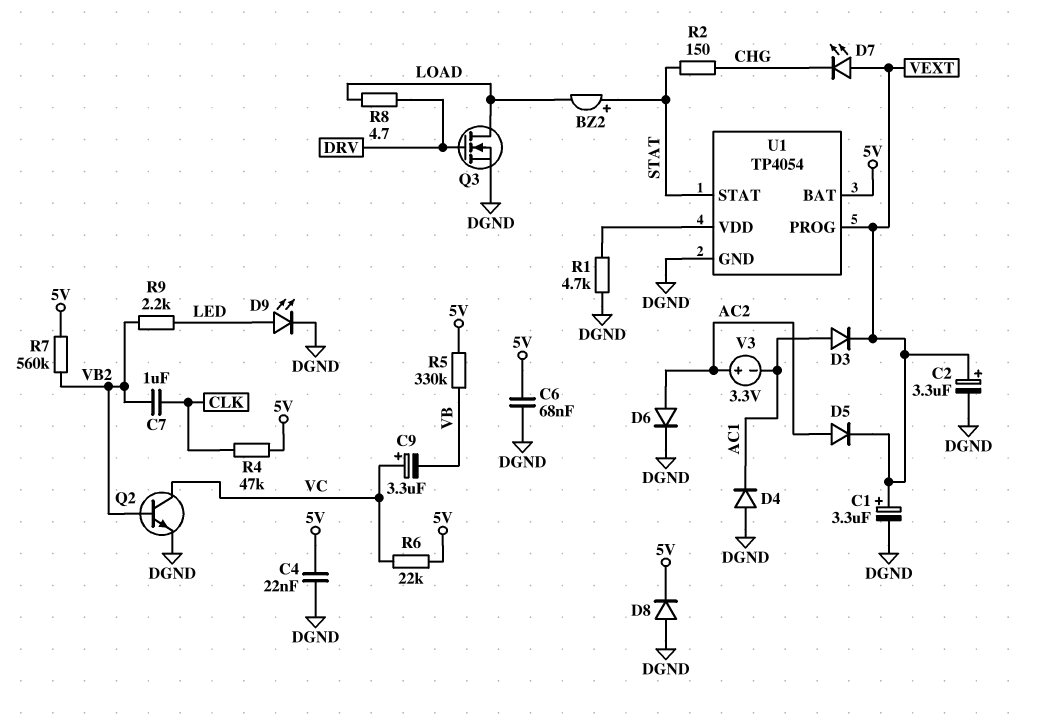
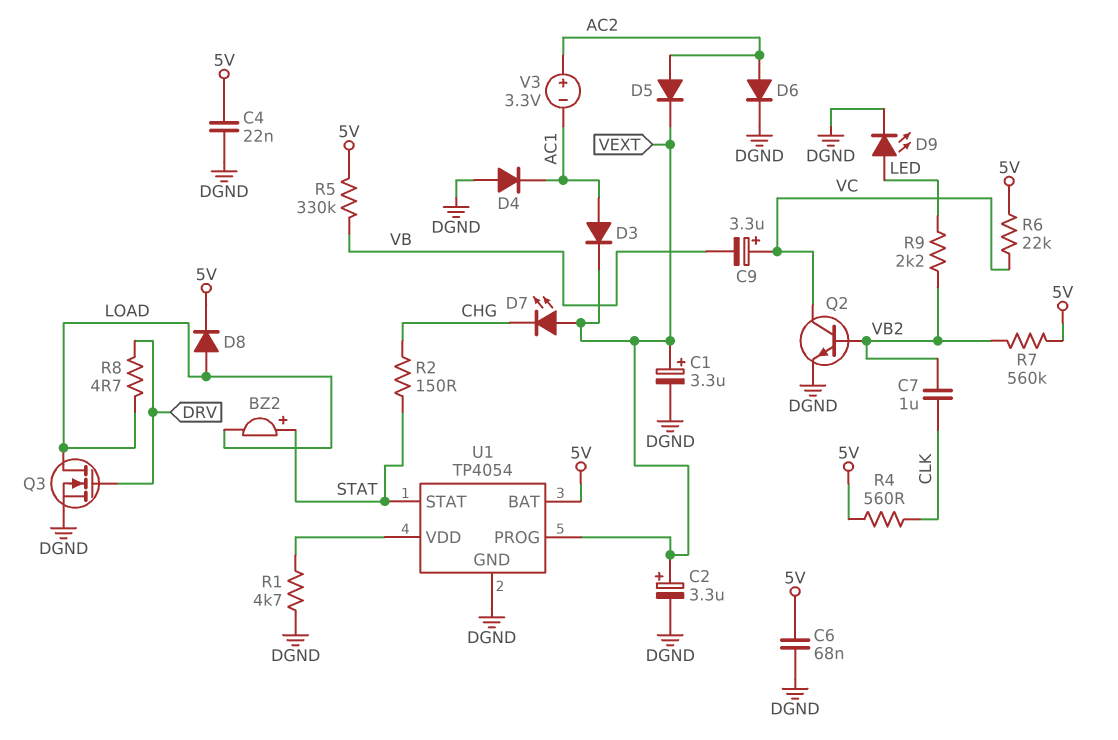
D8: diode (A DGND, K 5V) -> diode (A LOAD, K 5V)
R4: 47k (5V, CLK) -> 560 (5V, CLK)

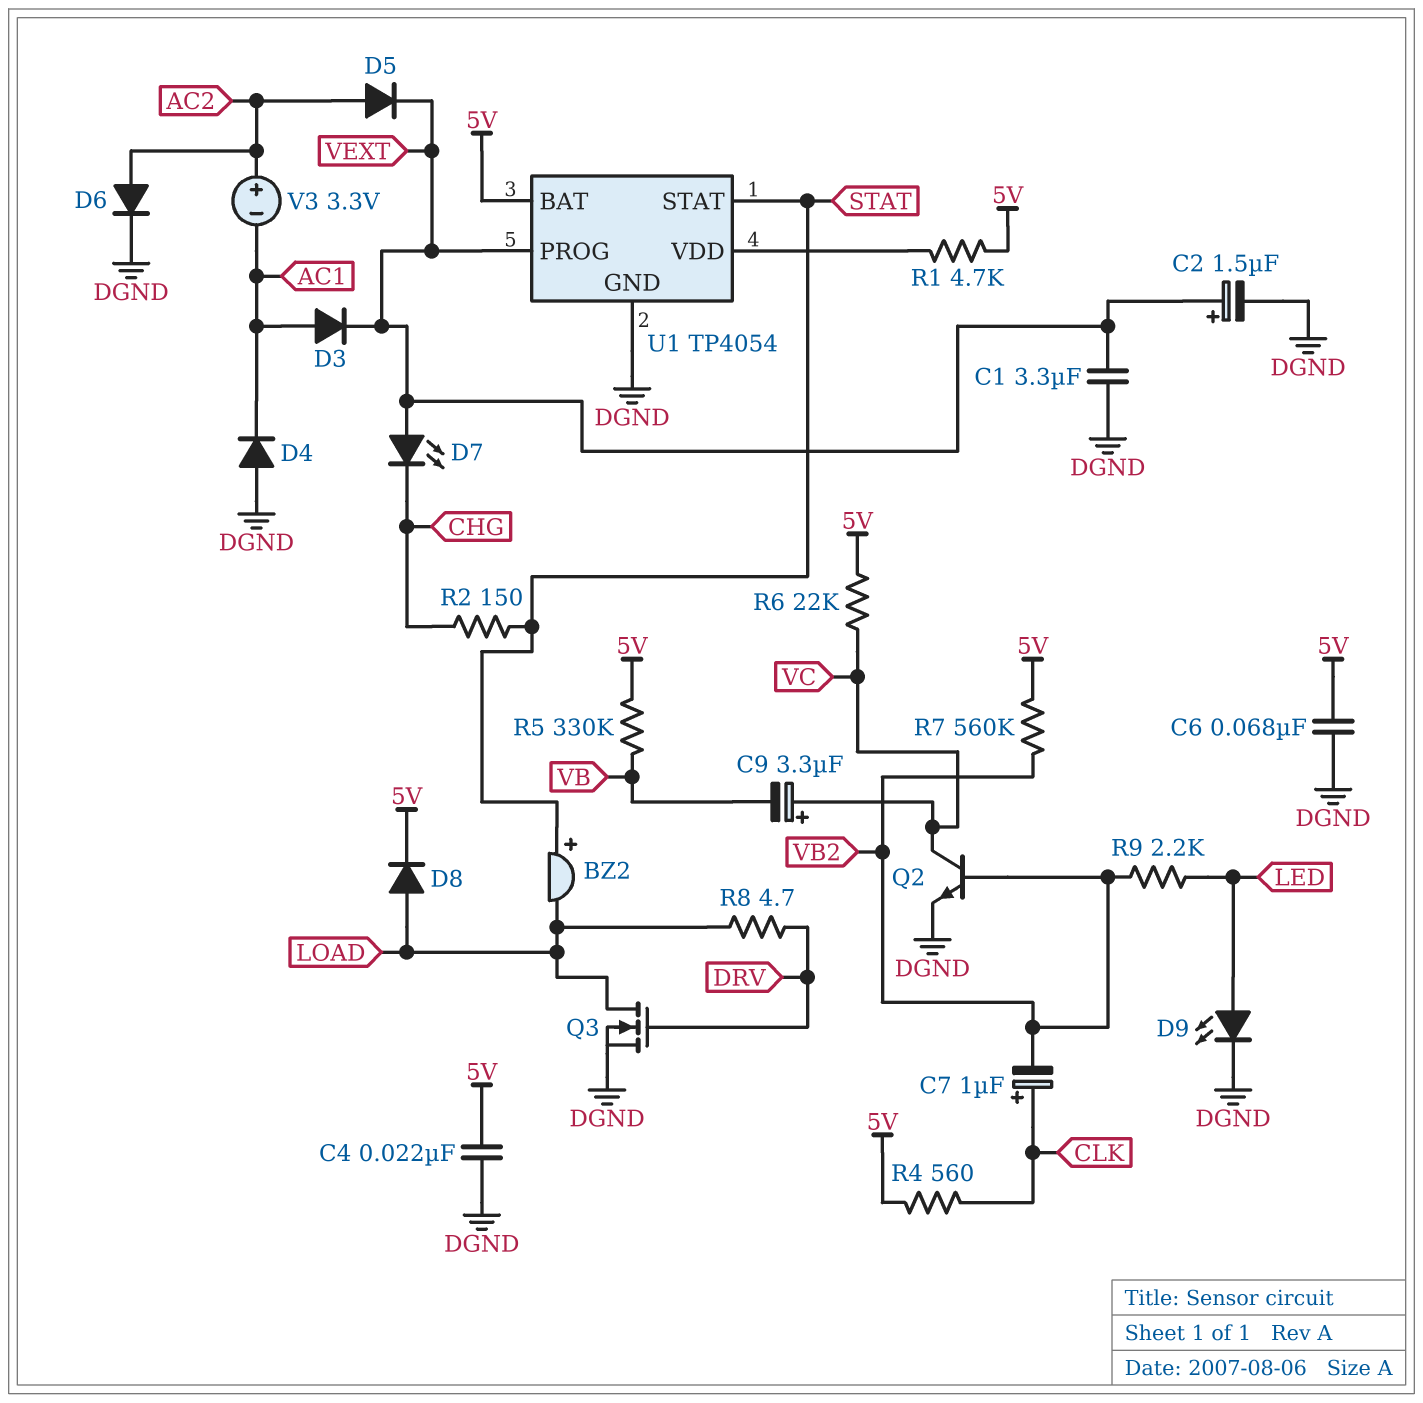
C1: 3.3uF (plus VEXT, minus DGND) -> 3.3uF (DGND, VEXT)
C2: 3.3uF (plus VEXT, minus DGND) -> 1.5uF (plus VEXT, minus DGND)
C7: 1uF (CLK, VB2) -> 1uF (plus CLK, minus VB2)
R1: 4.7k (DGND, U1/VDD) -> 4.7k (5V, U1/VDD)

